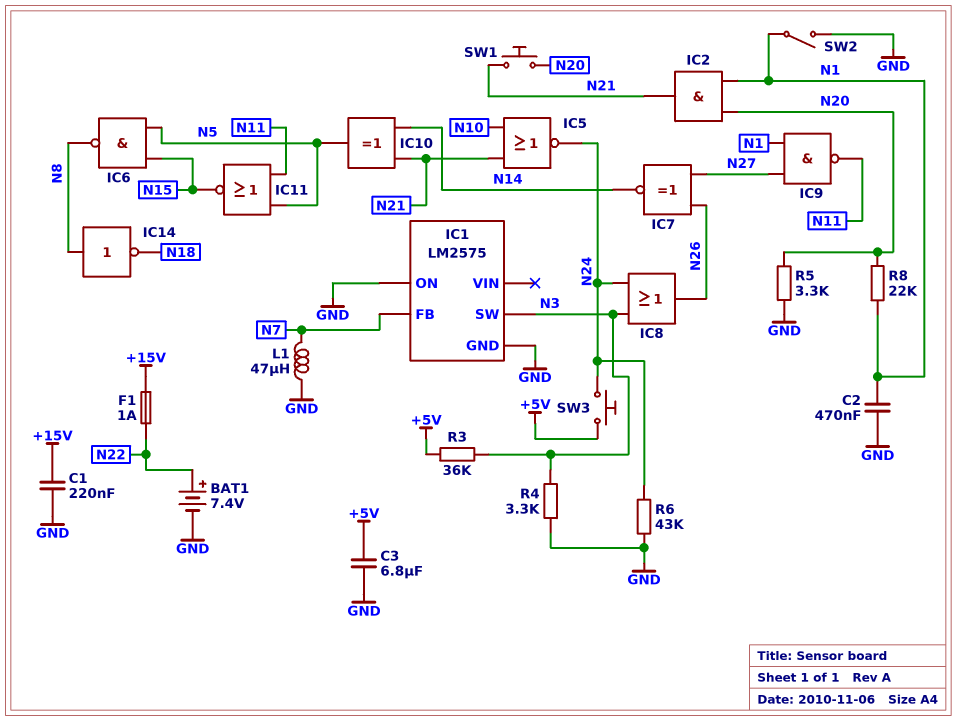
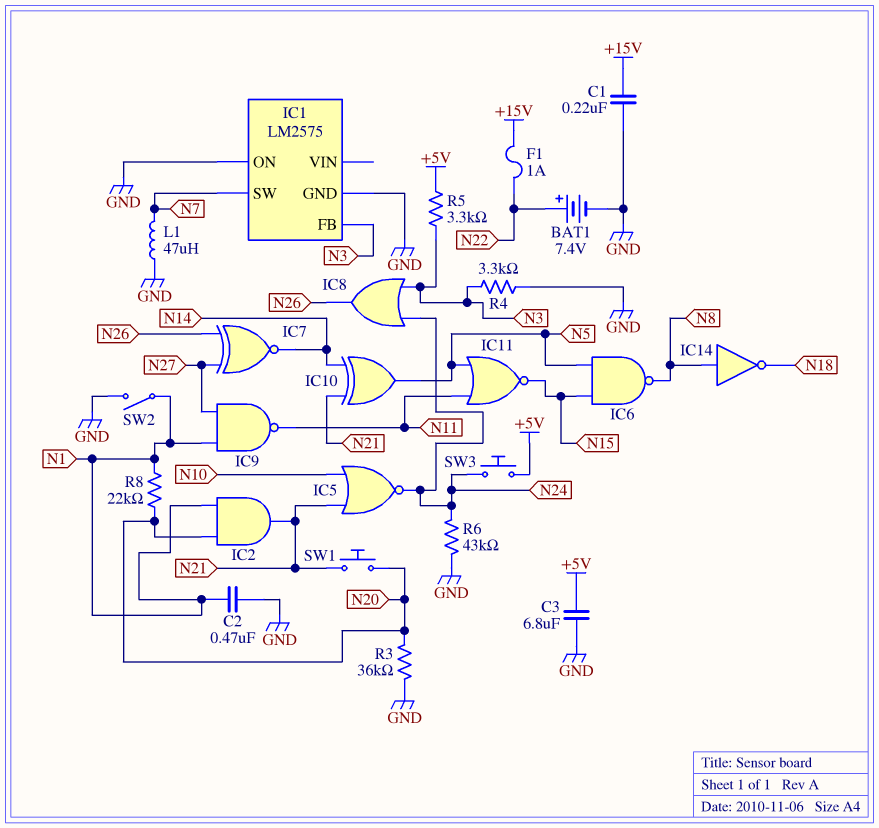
IC1 pin FB: N7 -> N3
IC1 pin SW: N3 -> N7
R3: 36k (+5V, N3) -> 36k (GND, N20)
R5: 3.3k (GND, N20) -> 3.3k (+5V, N3)

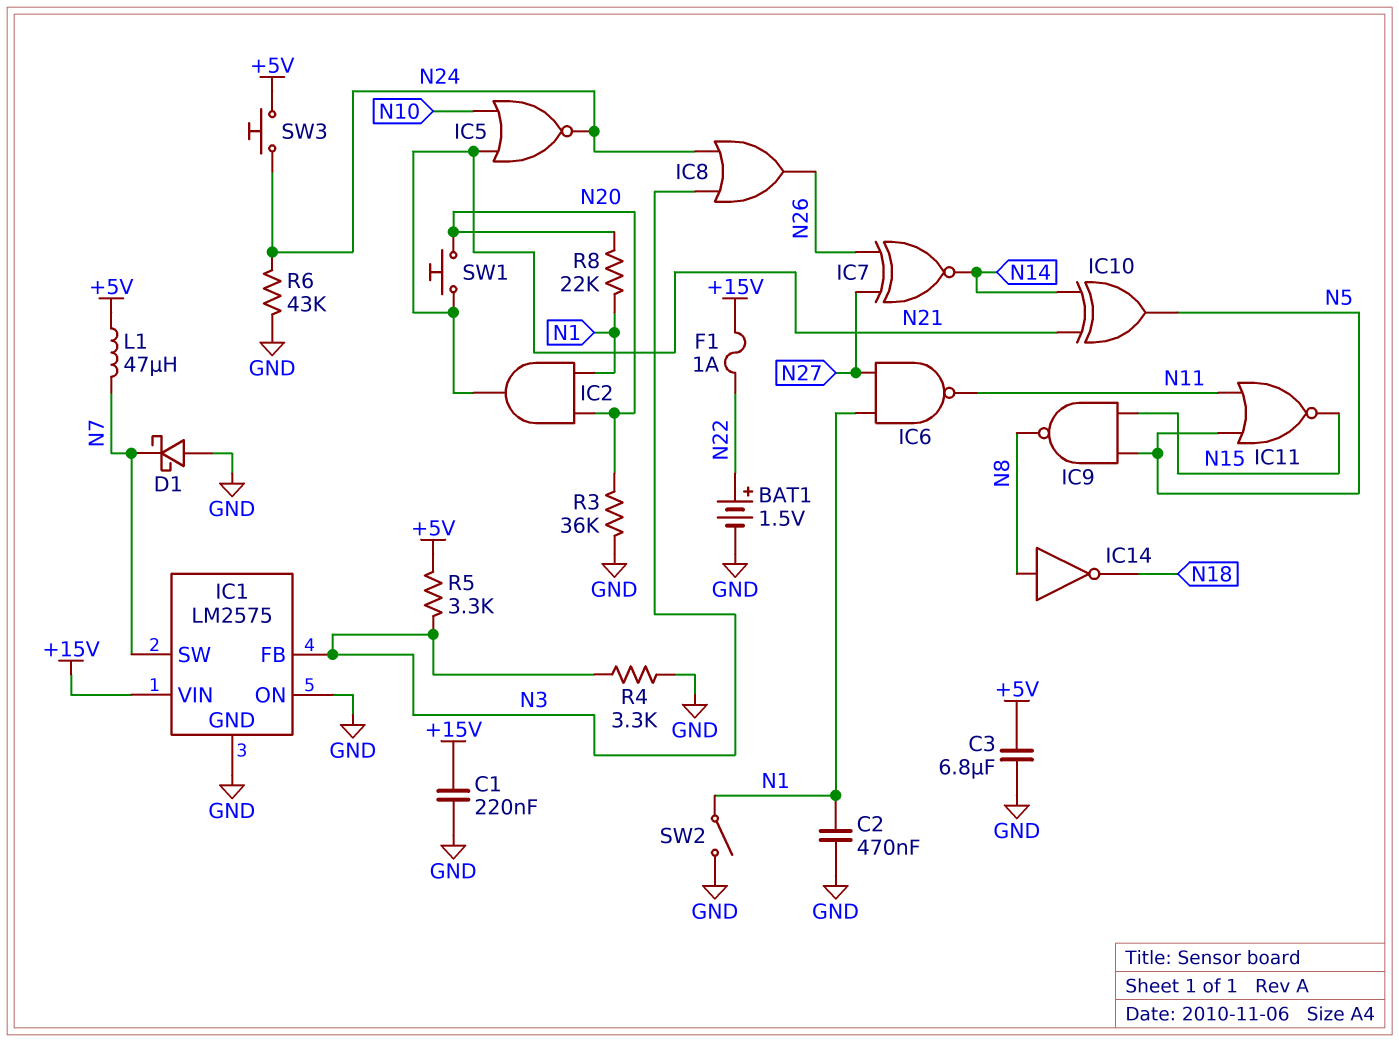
BAT1: 7.4V (plus N22, minus GND) -> 1.5V (plus N22, minus GND)
D1: none -> schottky (A GND, K N7)
IC1 pin VIN: none -> +15V
IC6: NAND (in N5, in N15, out N8) -> NAND (in N1, in N27, out N11)
IC9: NAND (in N1, in N27, out N11) -> NAND (in N5, in N15, out N8)
L1: 47uH (GND, N7) -> 47uH (+5V, N7)

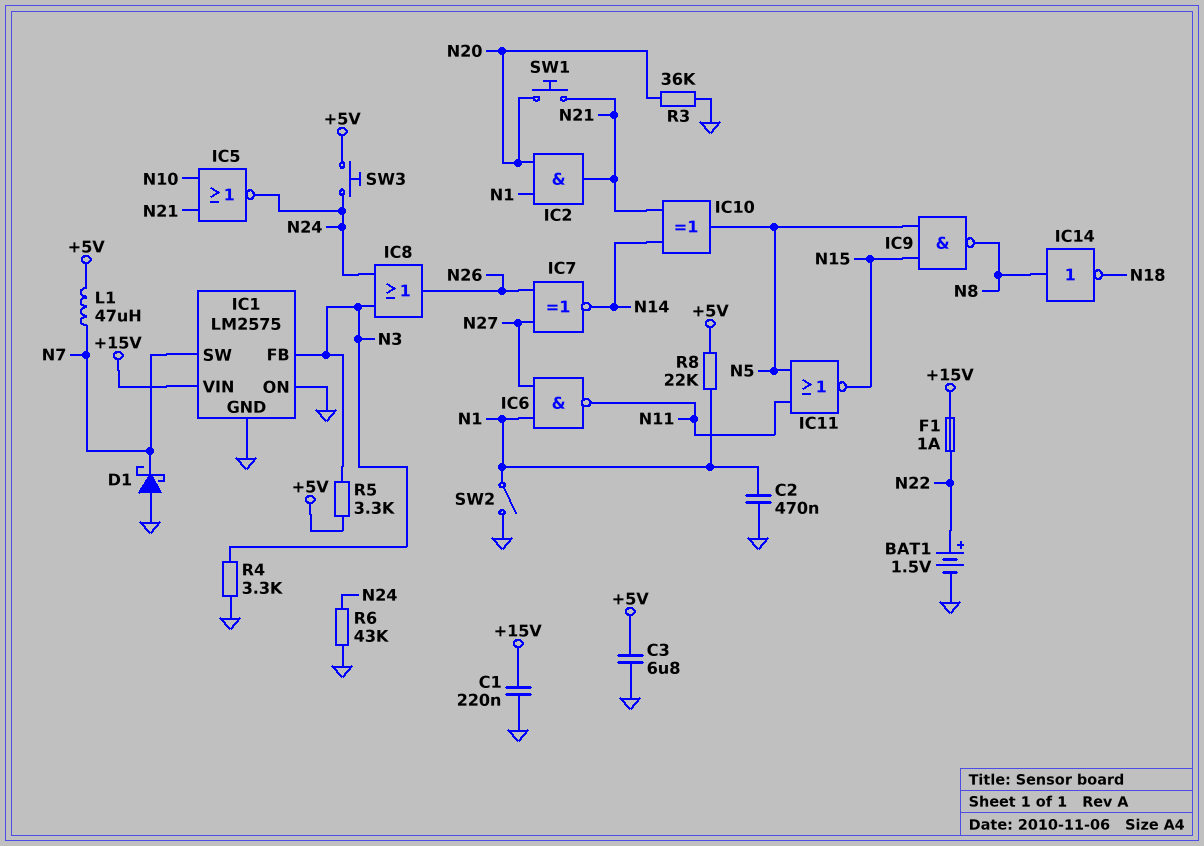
R8: 22k (N1, N20) -> 22k (+5V, N1)

